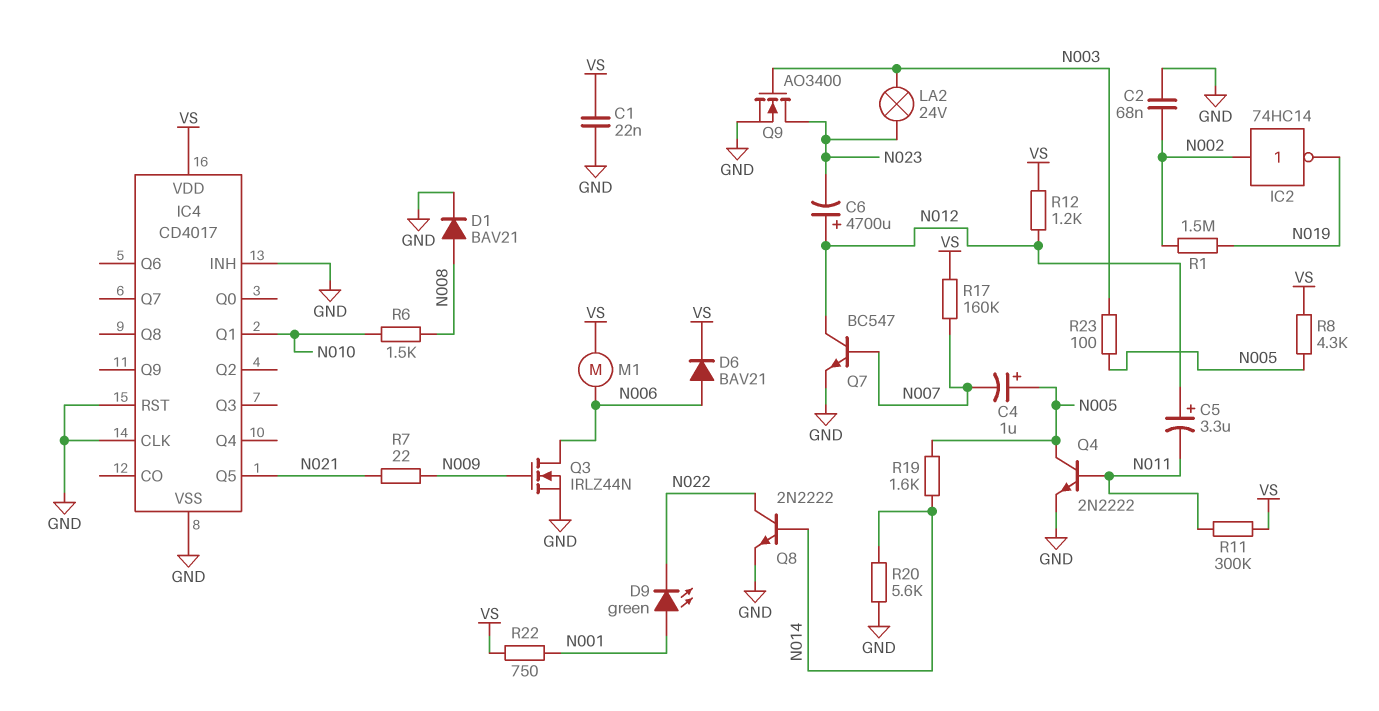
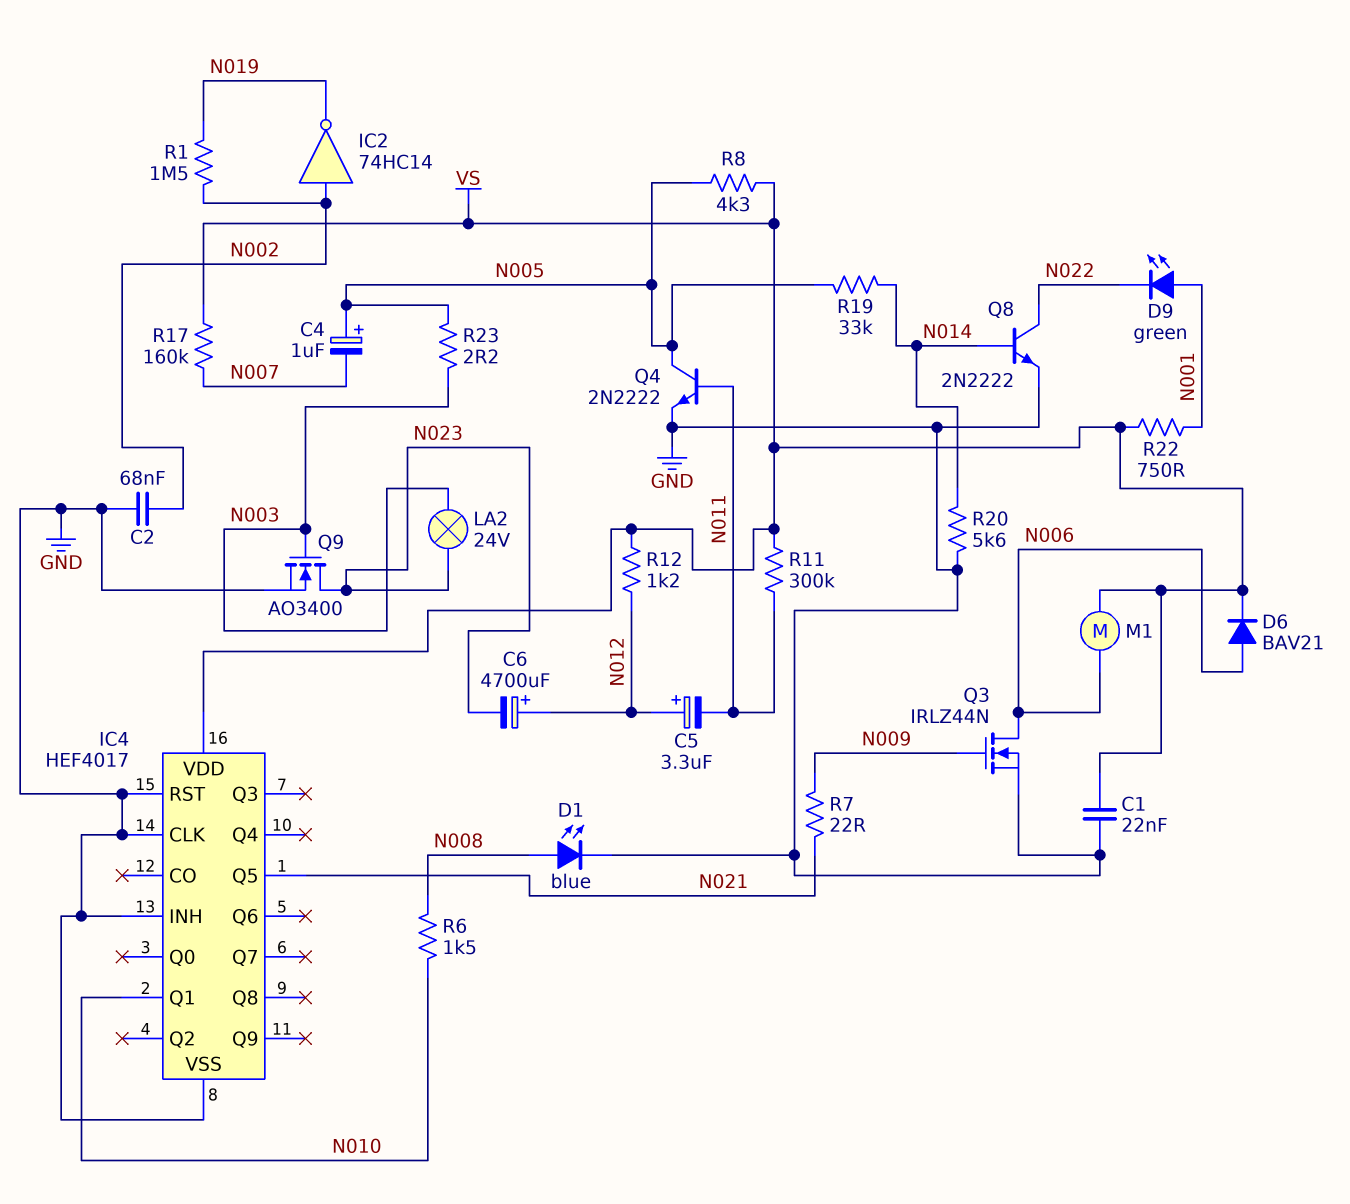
D1: diode BAV21 (A N008, K GND) -> LED blue (A N008, K GND)
IC4: CD4017 -> HEF4017
Q7: NPN BC547 (B N007, C N012, E GND) -> none
R19: 1.6k (N005, N014) -> 33k (N005, N014)
R23: 100 (N003, N005) -> 2.2 (N003, N005)

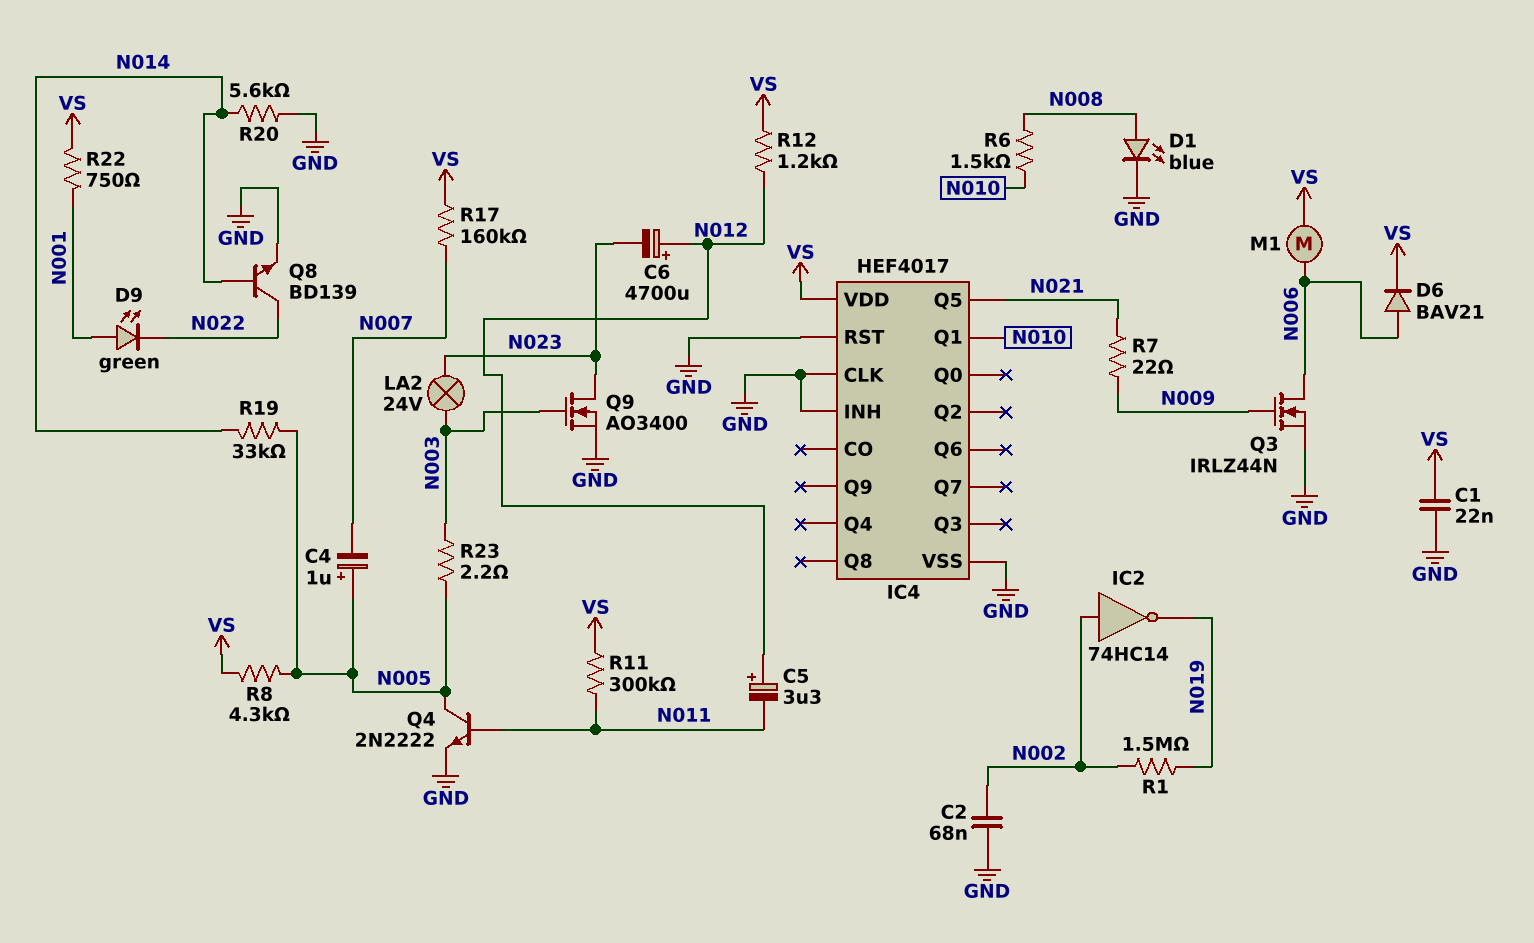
Q8: NPN 2N2222 (B N014, C N022, E GND) -> NPN BD139 (B N014, C N022, E GND)

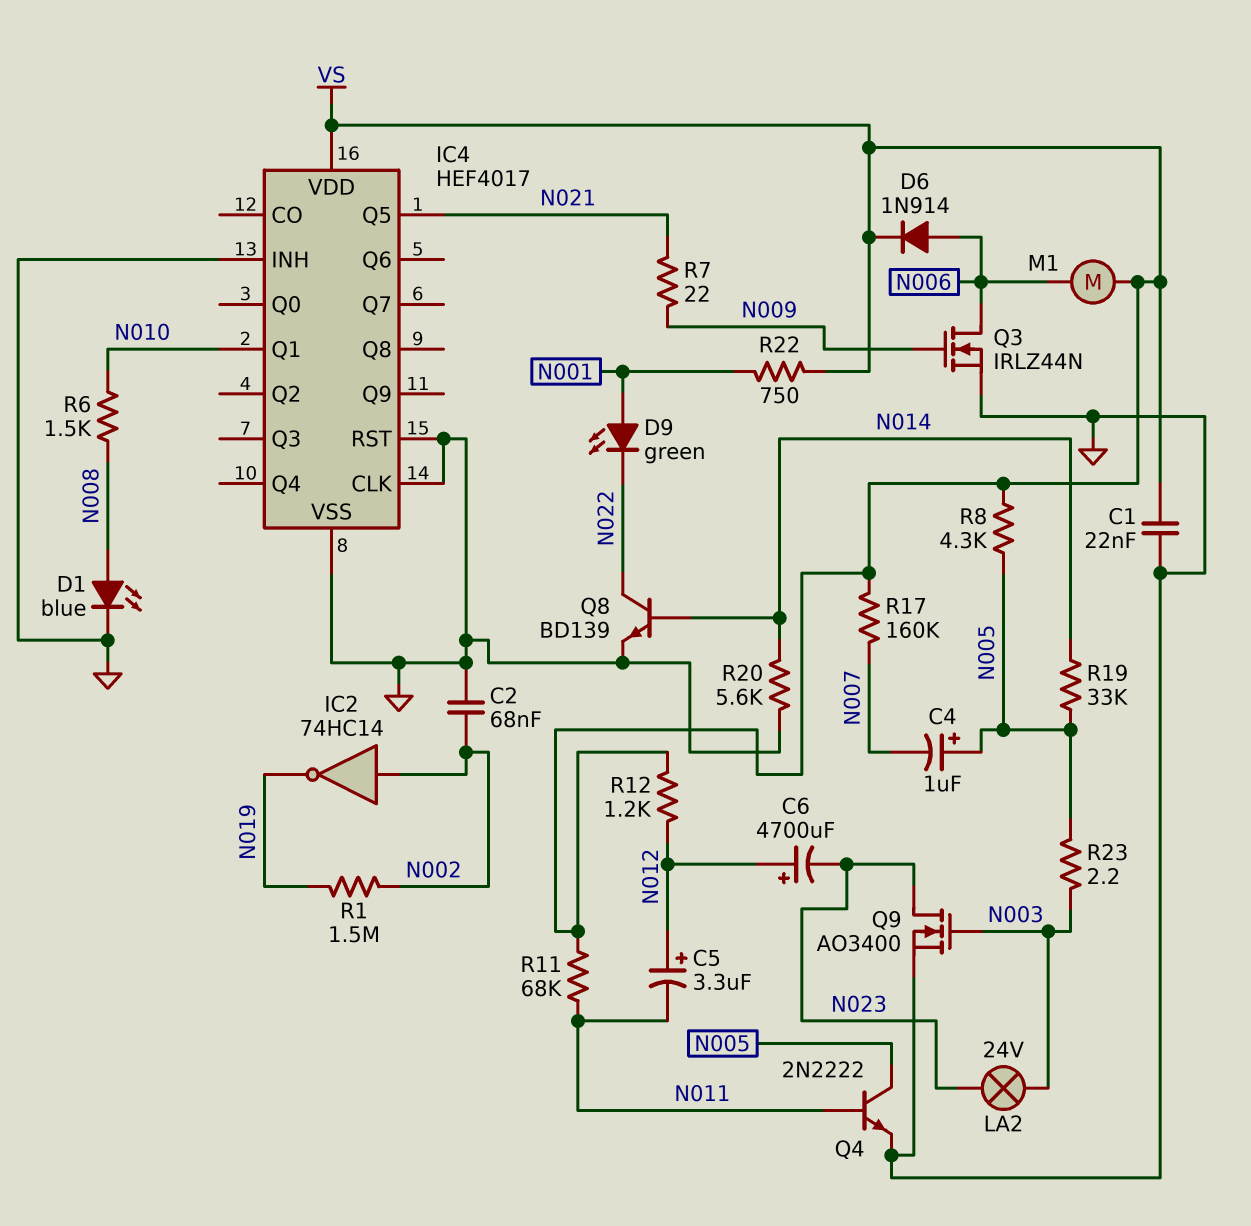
D6: diode BAV21 (A N006, K VS) -> diode 1N914 (A N006, K VS)
R11: 300k (N011, VS) -> 68k (N011, VS)

